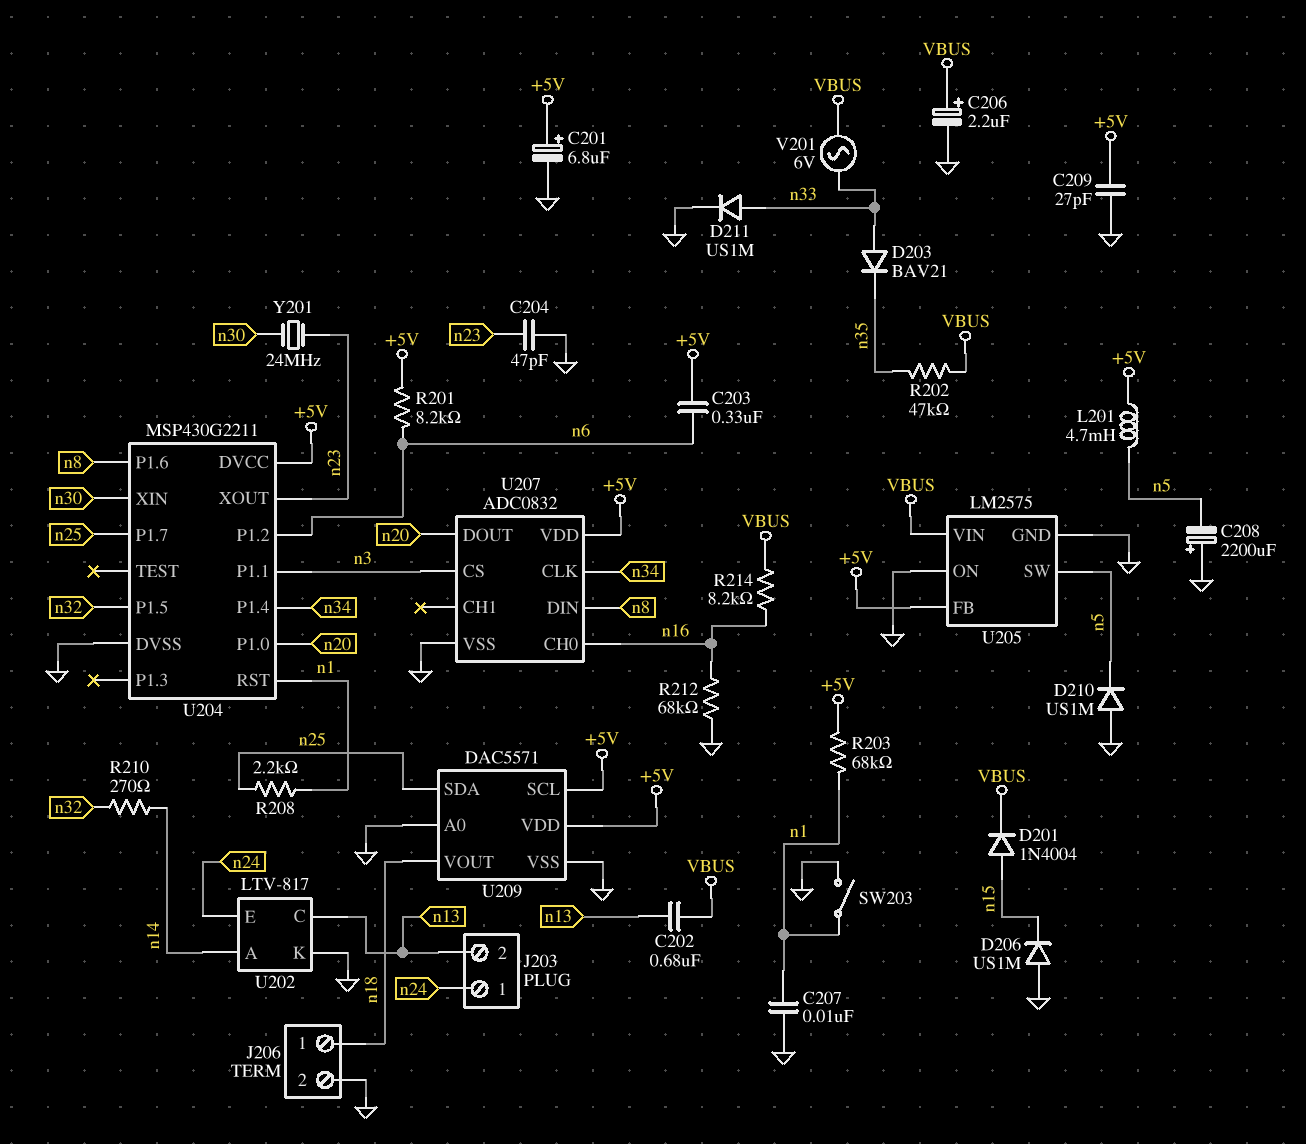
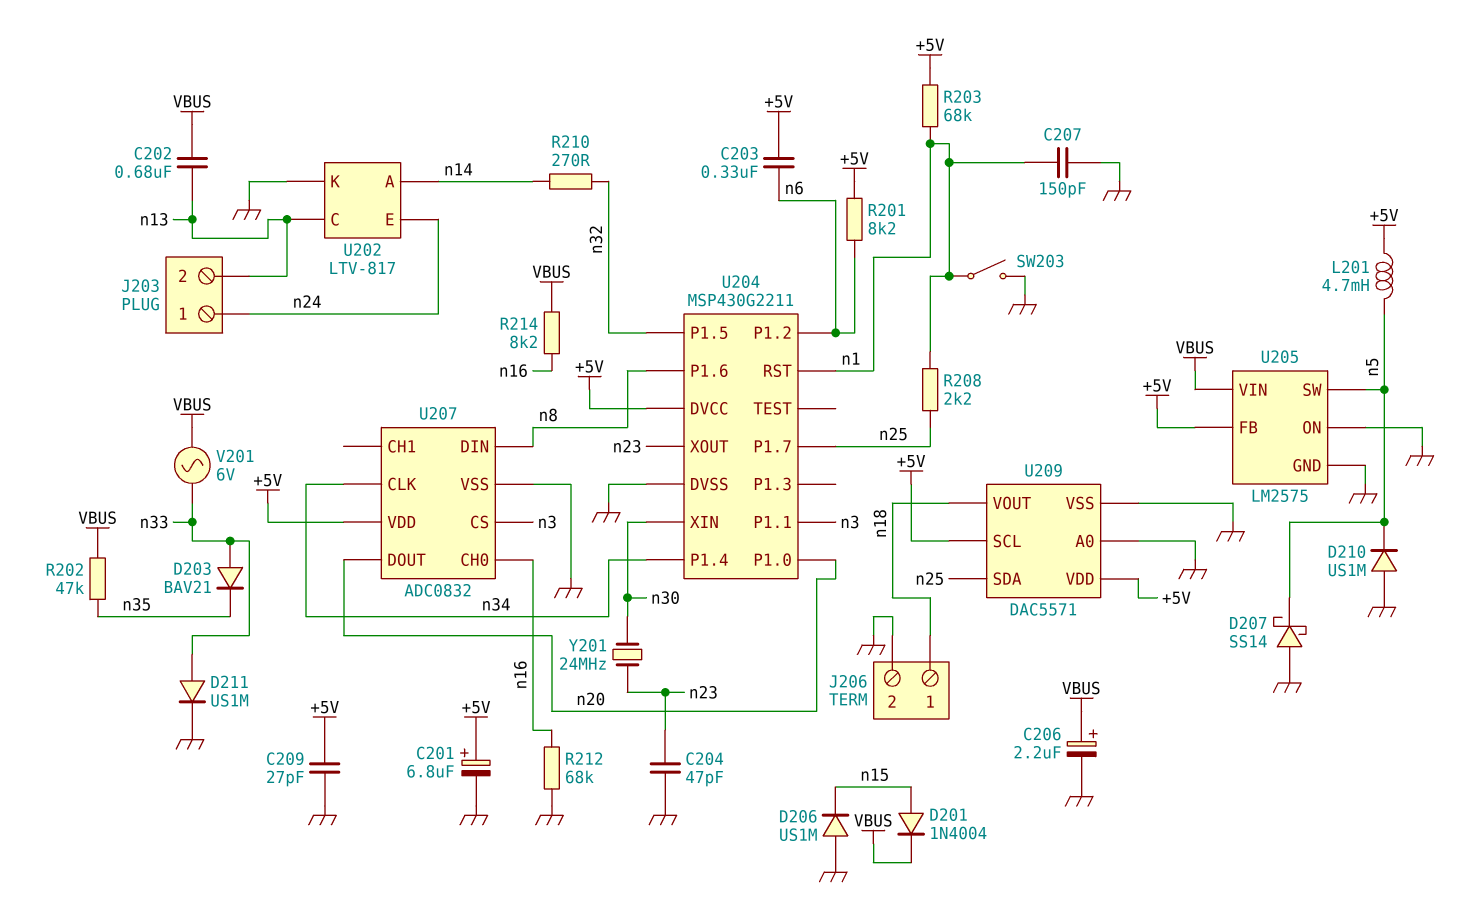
C207: 10nF (GND, n1) -> 150pF (GND, n1)
C208: 2200uF (plus GND, minus n5) -> none
D207: none -> schottky SS14 (A GND, K n5)

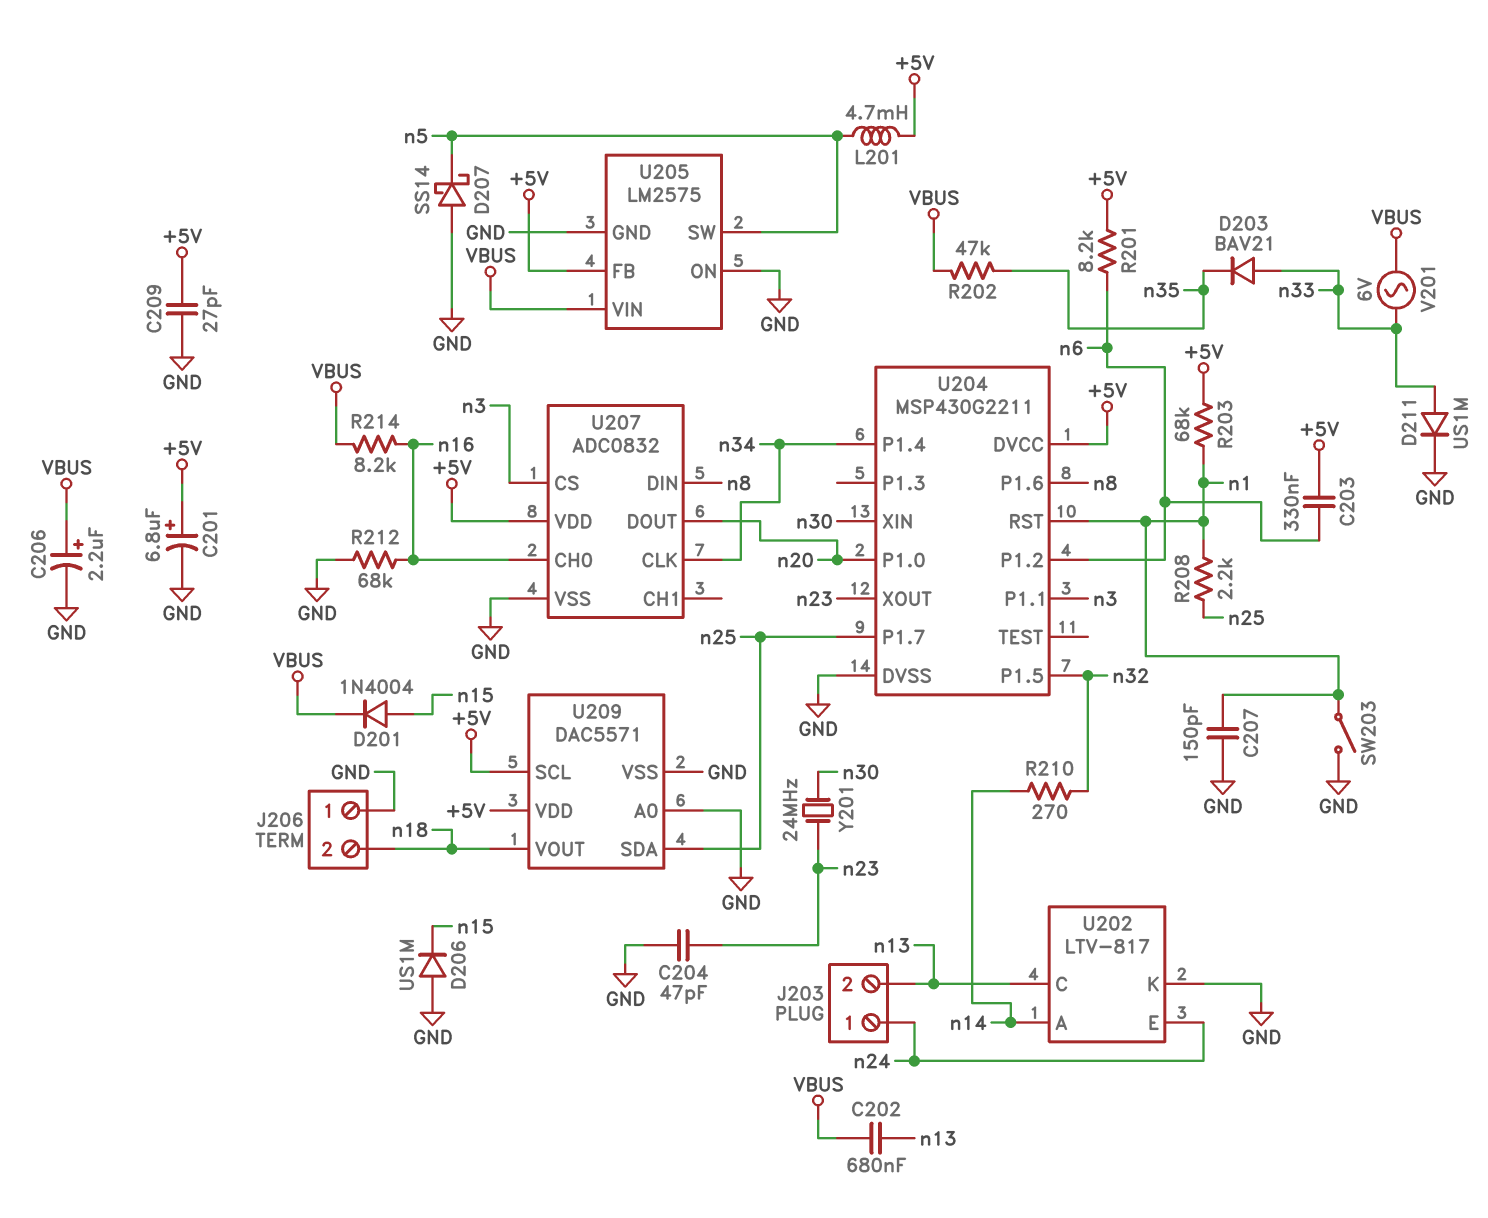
D210: diode US1M (A GND, K n5) -> none
J206 pin 1: n18 -> GND
J206 pin 2: GND -> n18

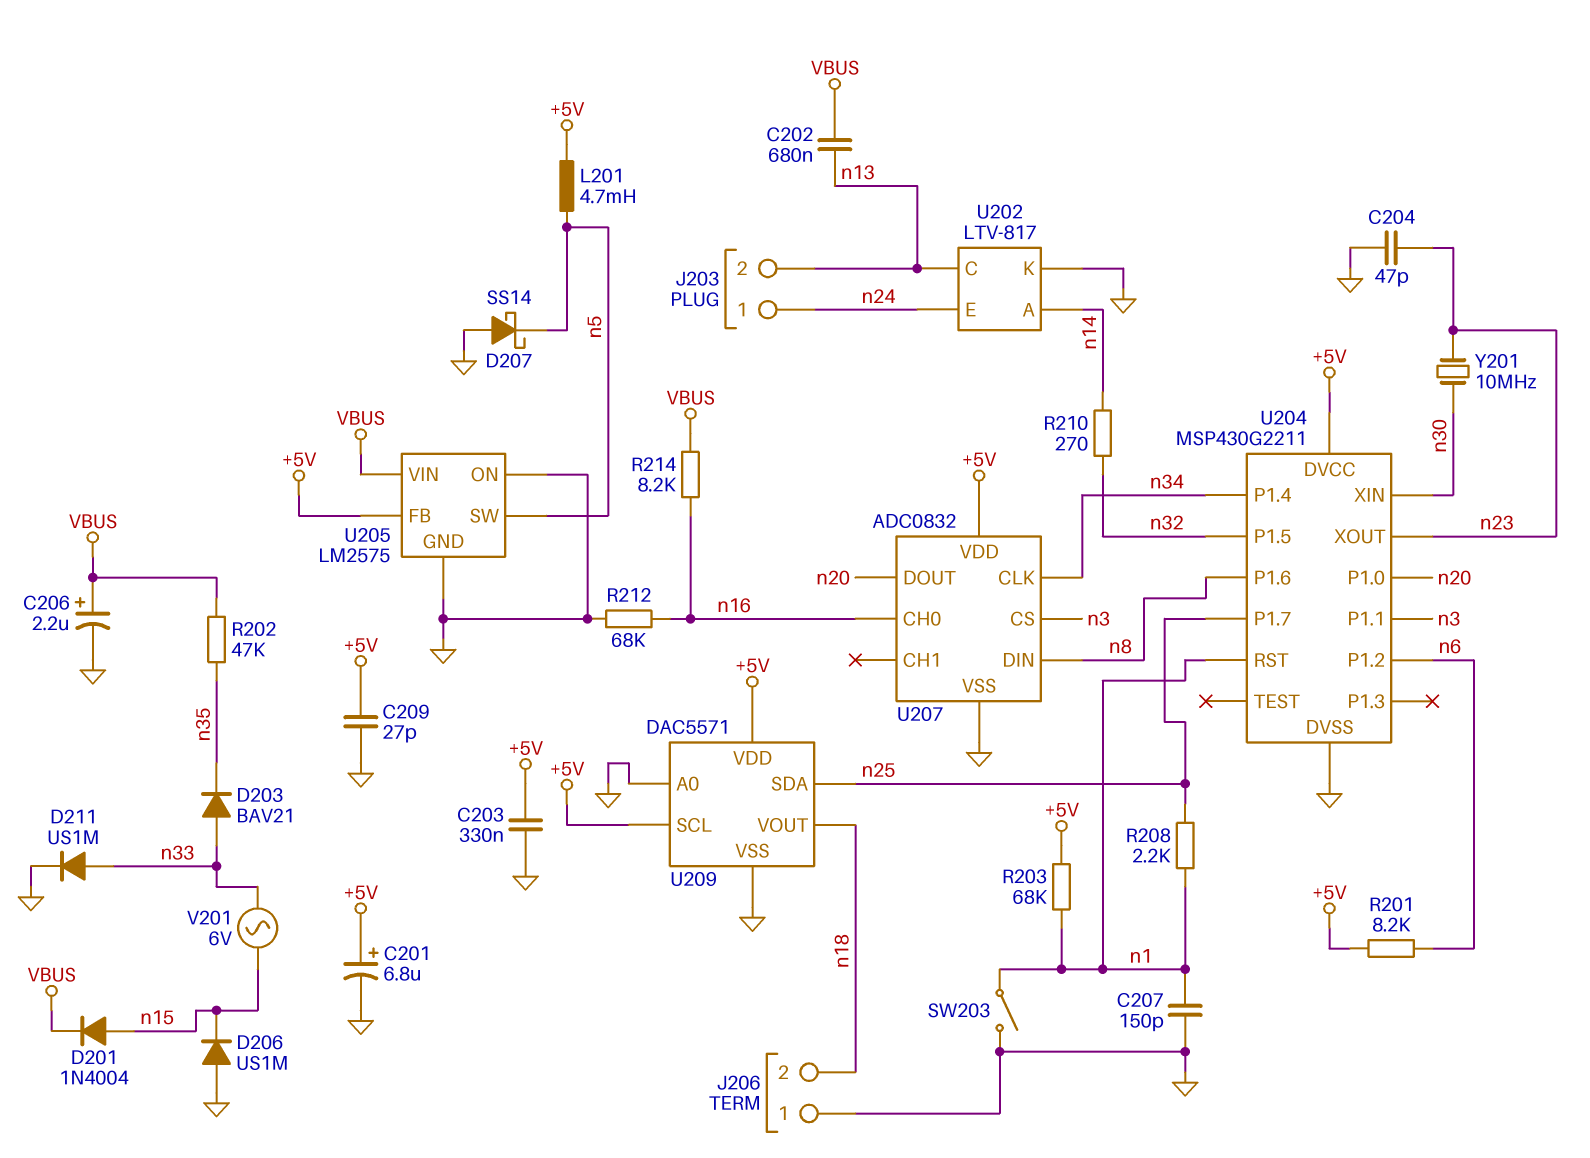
C203: 330nF (+5V, n6) -> 330nF (+5V, GND)
V201: AC 6V (VBUS, n33) -> AC 6V (n15, n33)
Y201: 24MHz (n23, n30) -> 10MHz (n23, n30)

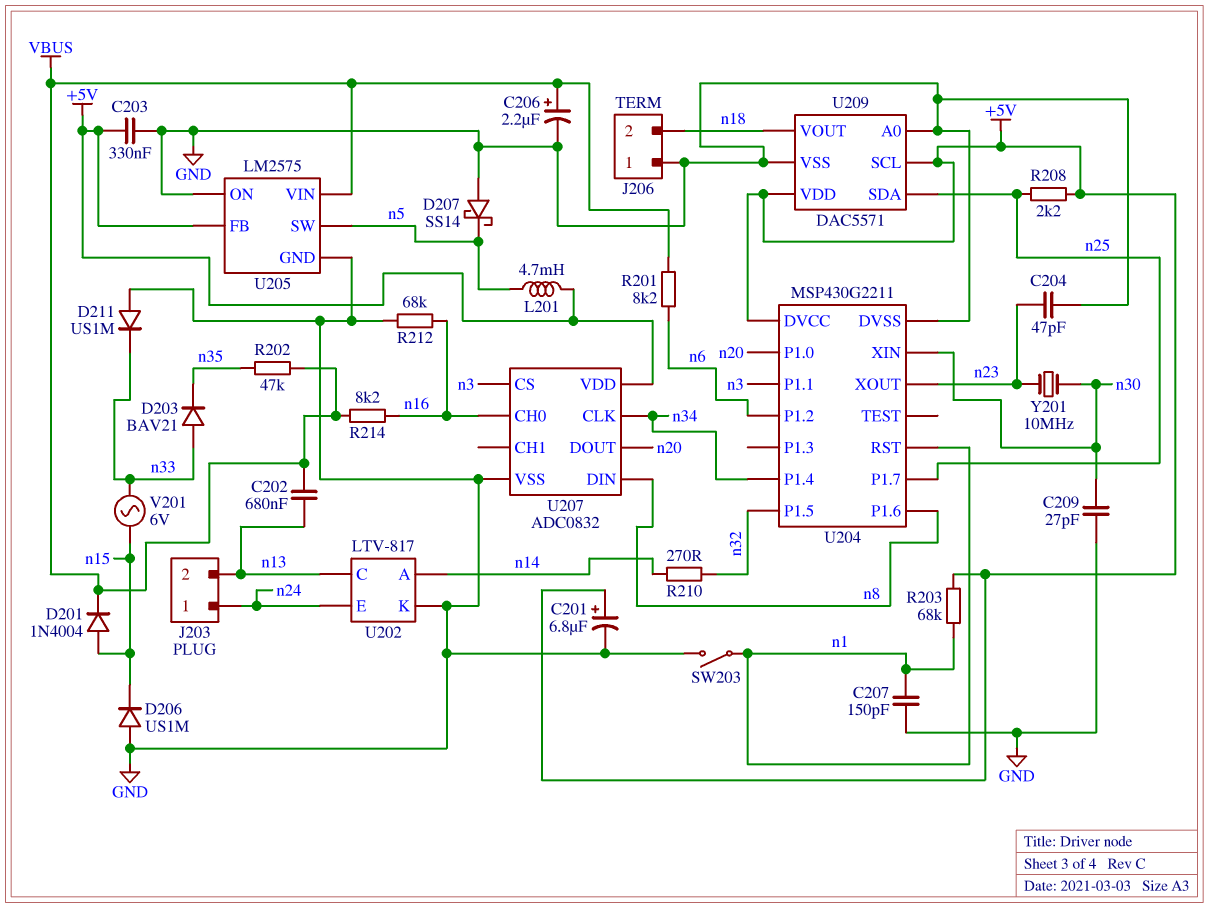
C209: 27pF (+5V, GND) -> 27pF (GND, n30)
D211: diode US1M (A n33, K GND) -> diode US1M (A GND, K n33)
R201: 8.2k (+5V, n6) -> 8.2k (VBUS, n6)
R208: 2.2k (n1, n25) -> 2.2k (+5V, n25)

